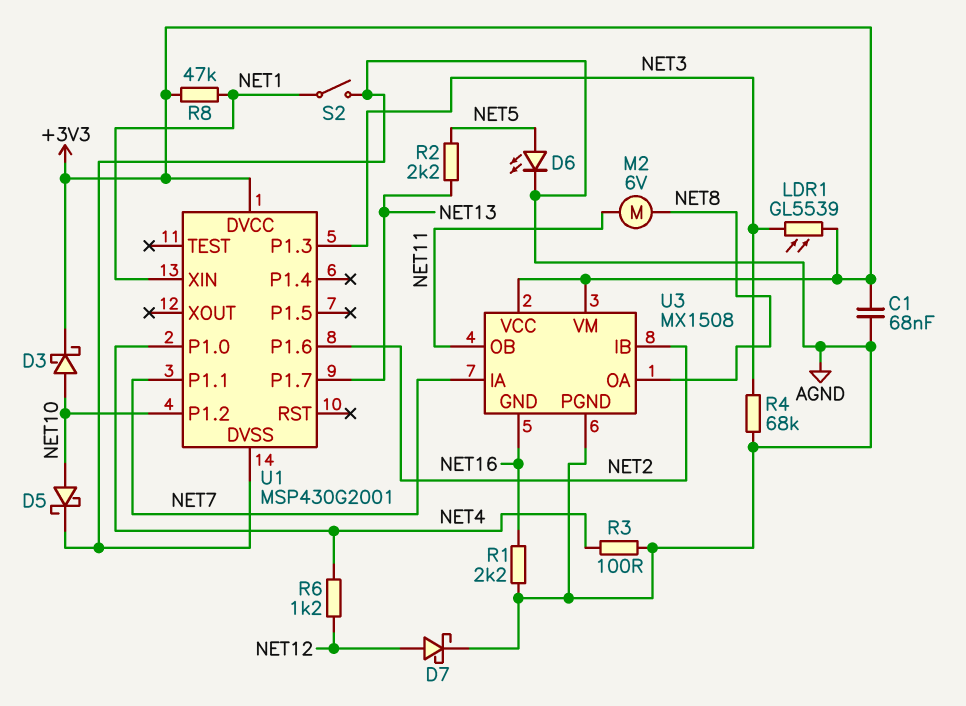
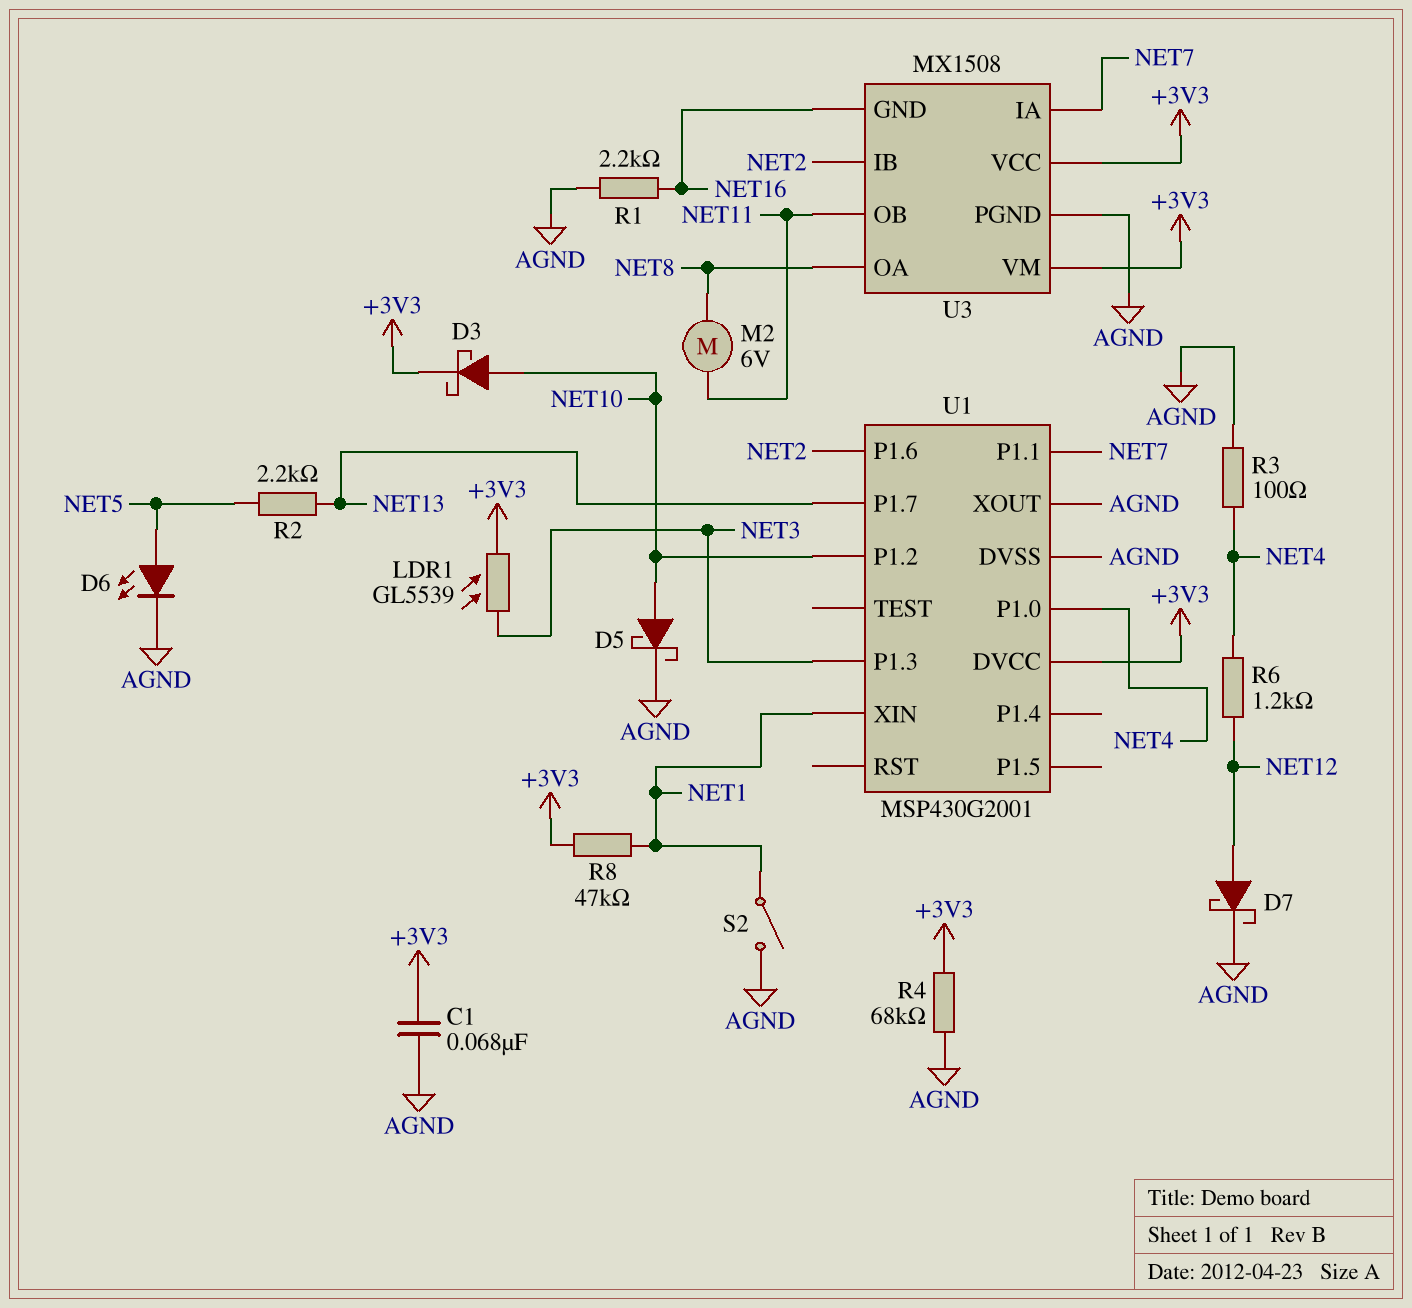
R4: 68k (AGND, NET3) -> 68k (+3V3, AGND)
U1 pin XOUT: none -> AGND

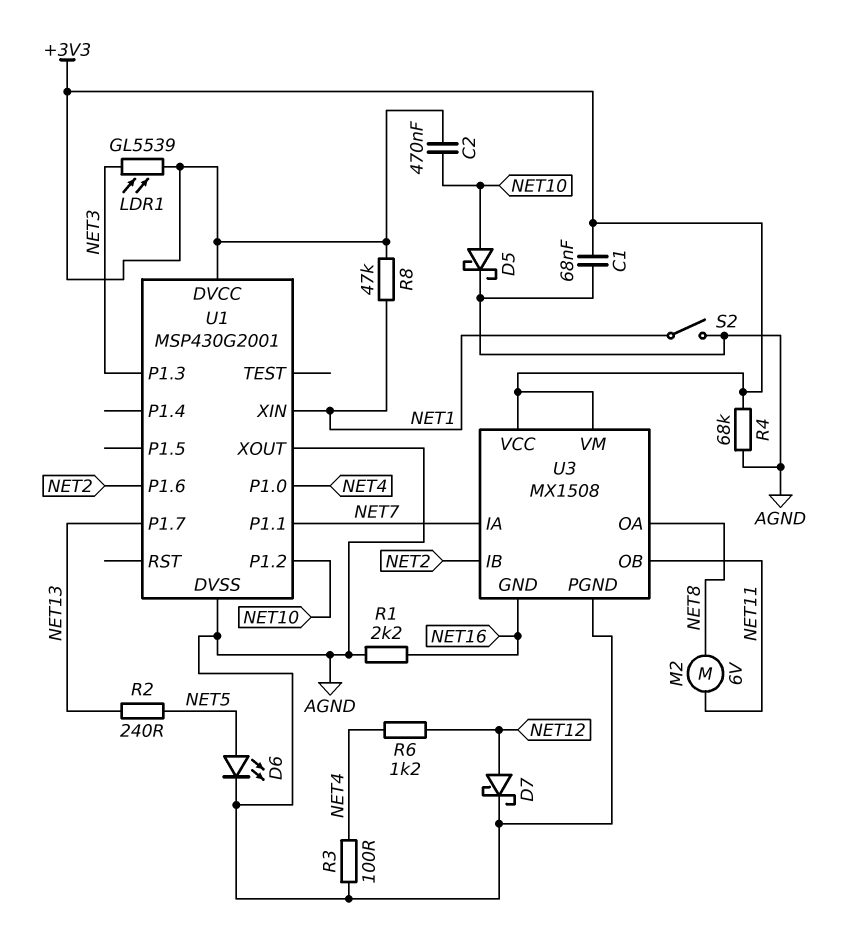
C2: none -> 470nF (+3V3, NET10)
D3: schottky (A NET10, K +3V3) -> none
R2: 2.2k (NET5, NET13) -> 240 (NET5, NET13)

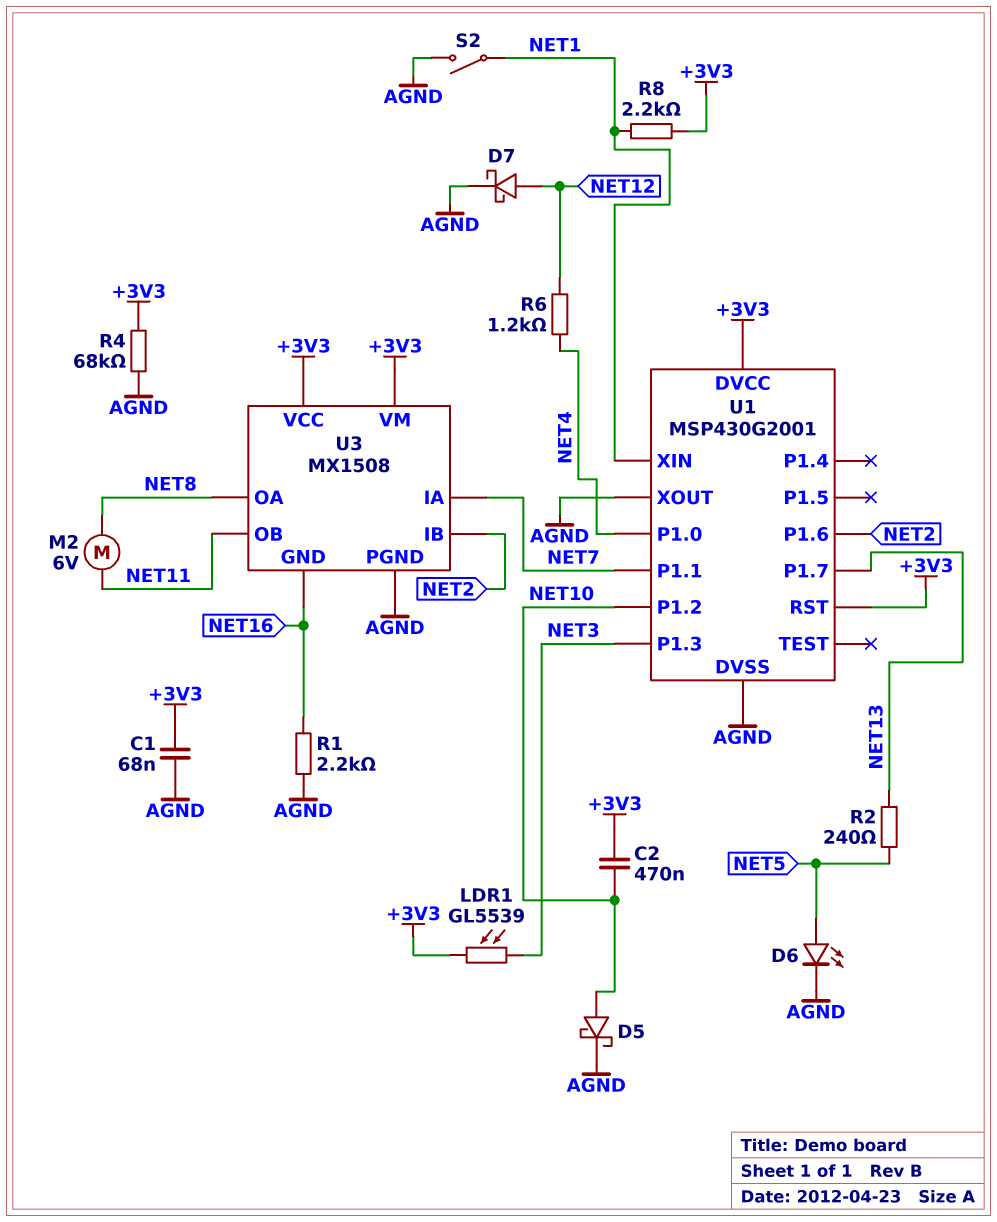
R3: 100 (AGND, NET4) -> none
R8: 47k (+3V3, NET1) -> 2.2k (+3V3, NET1)
U1 pin RST: none -> +3V3

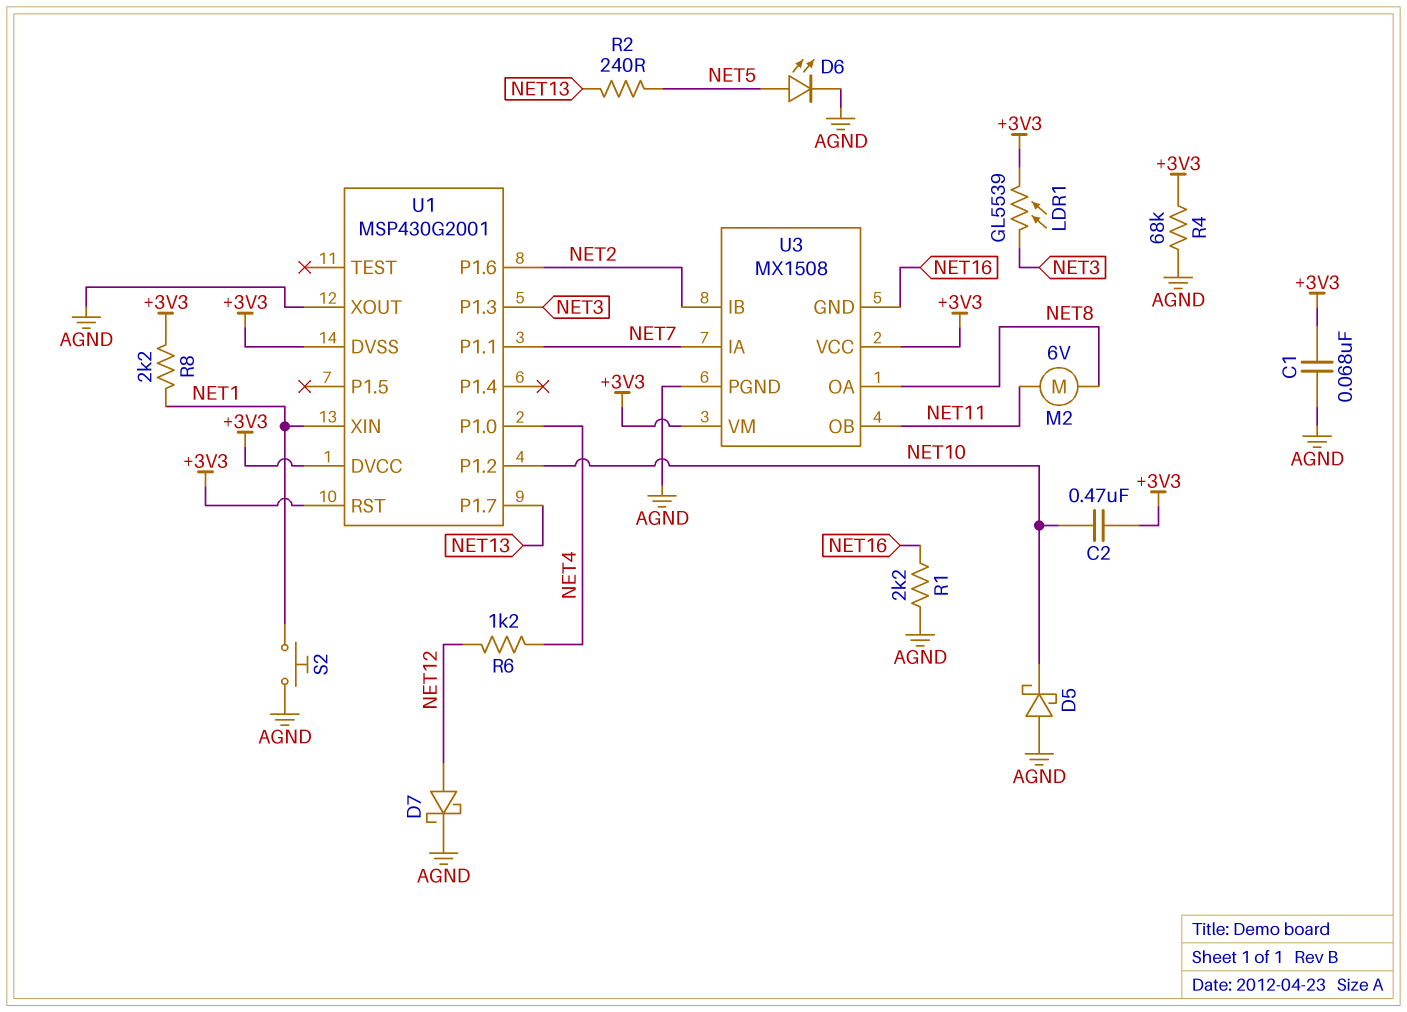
D5: schottky (A NET10, K AGND) -> schottky (A AGND, K NET10)
S2: switch (AGND, NET1) -> button (AGND, NET1)
U1 pin DVSS: AGND -> +3V3

